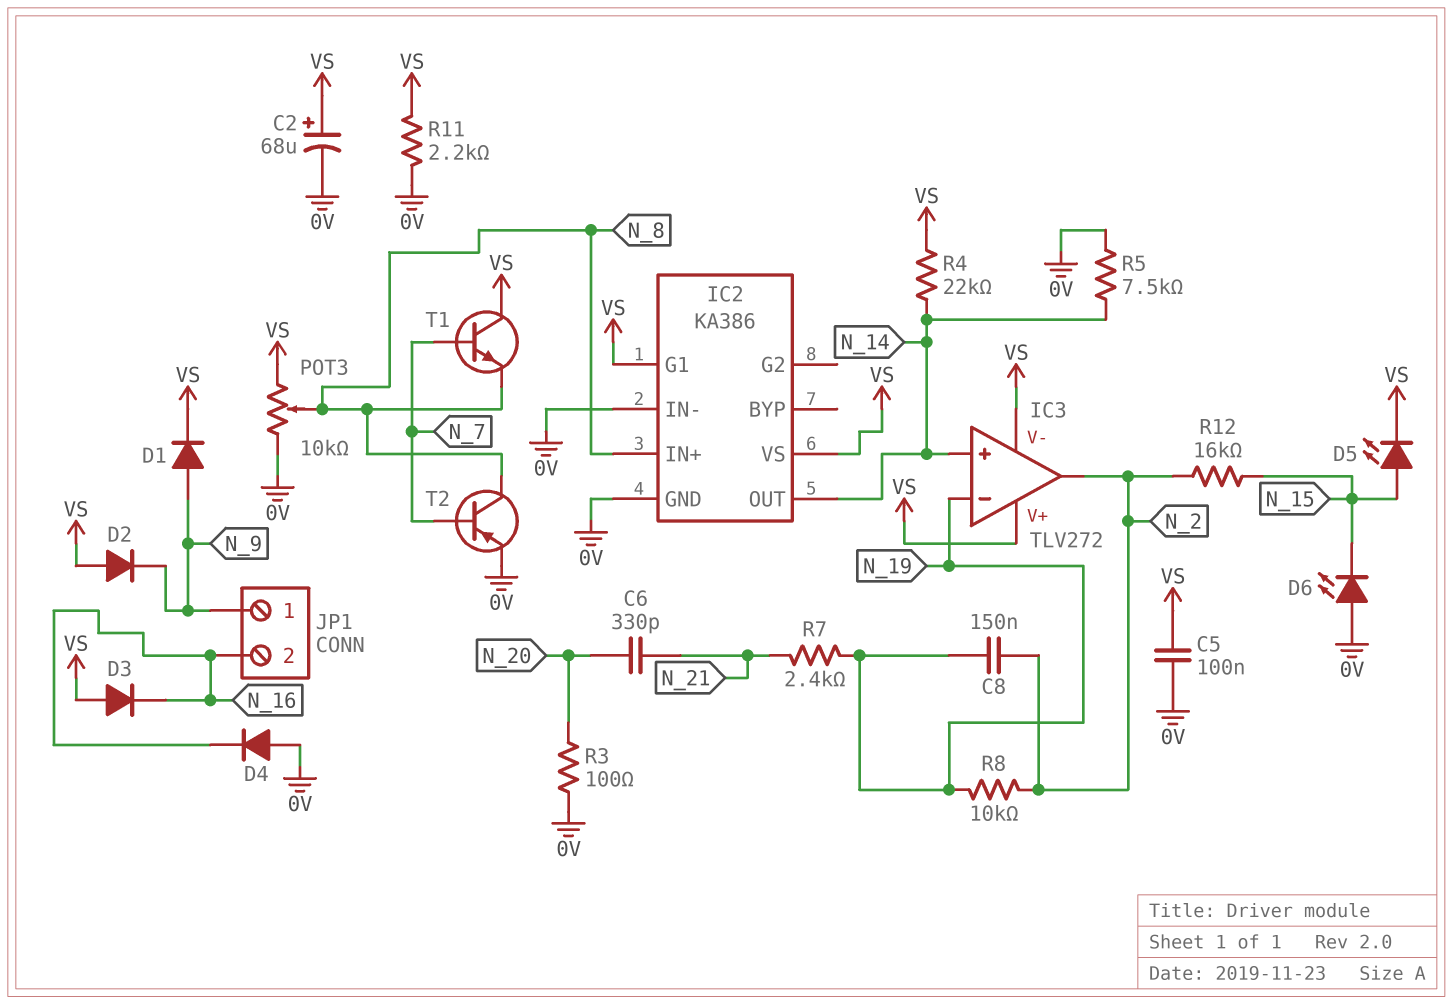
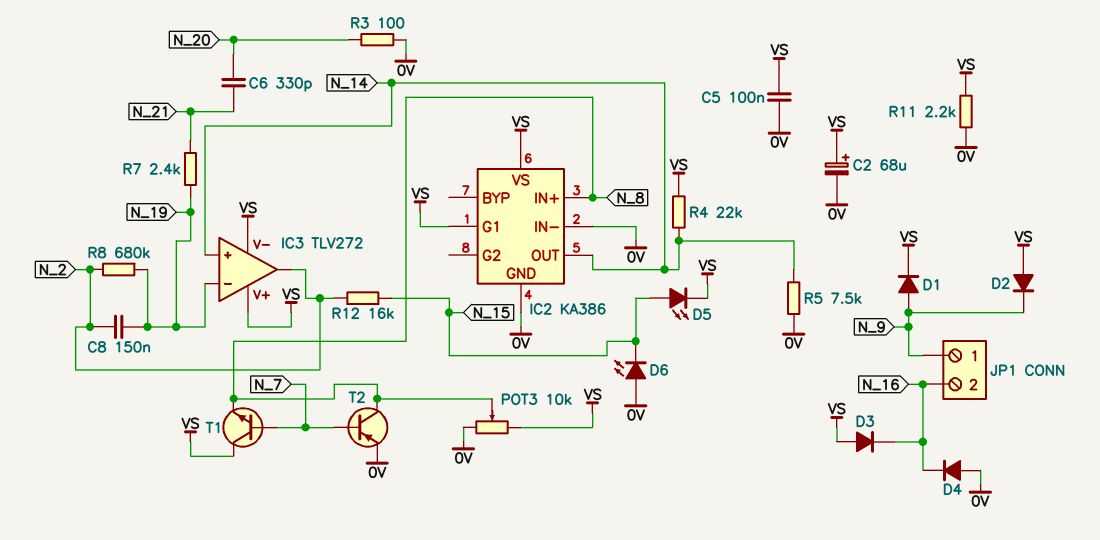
R8: 10k (N_2, N_19) -> 680k (N_2, N_19)

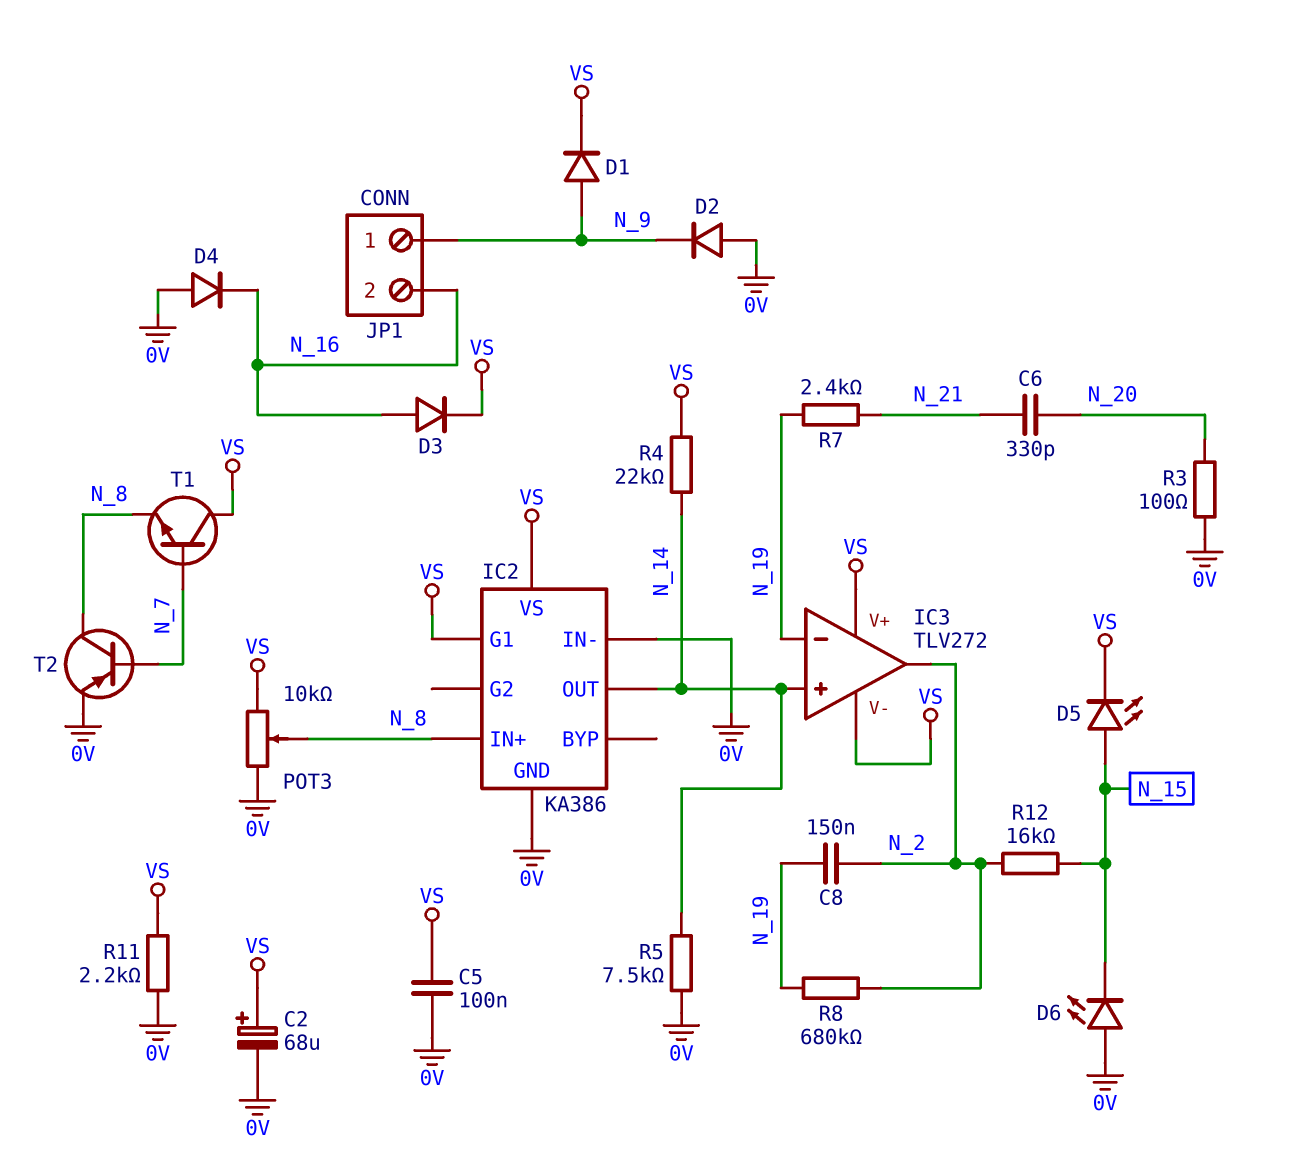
D2: diode (A VS, K N_9) -> diode (A 0V, K N_9)
D3: diode (A VS, K N_16) -> diode (A N_16, K VS)

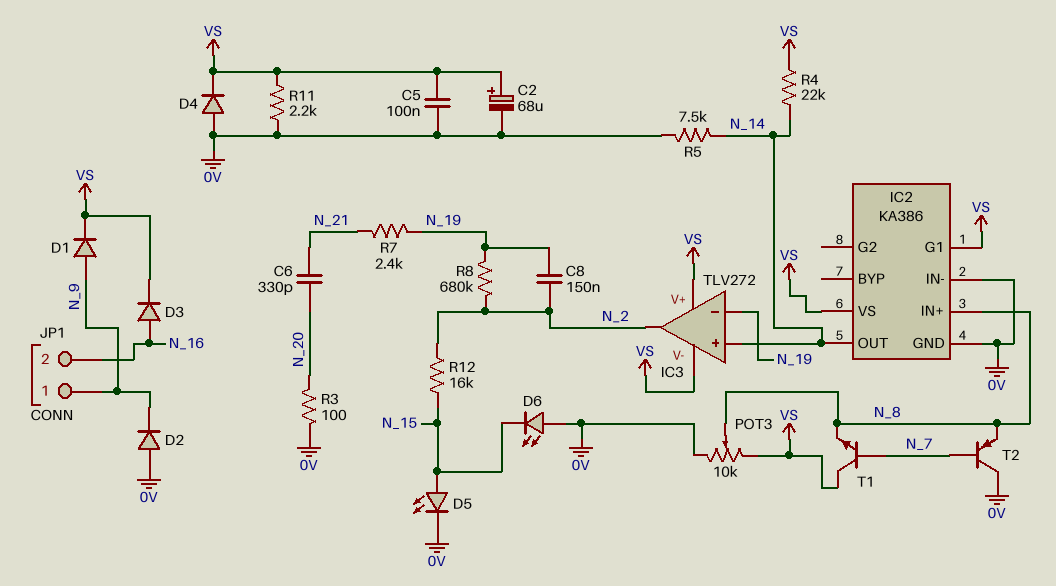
D4: diode (A 0V, K N_16) -> diode (A 0V, K VS)
D5: LED (A N_15, K VS) -> LED (A N_15, K 0V)
T2: PNP (B N_7, C N_8, E 0V) -> PNP (B N_7, C 0V, E N_8)

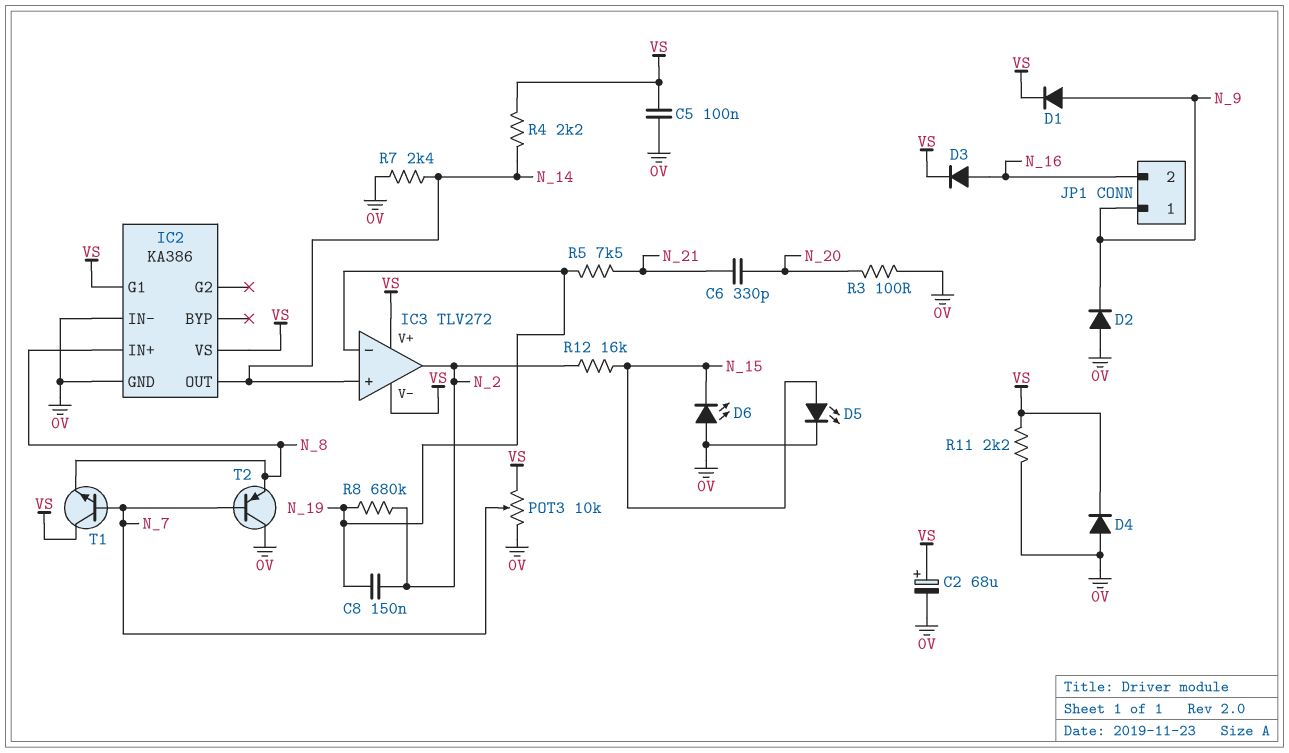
POT3: 10k (0V, VS, wiper N_8) -> 10k (0V, VS, wiper N_7)
R4: 22k (N_14, VS) -> 2.2k (N_14, VS)
R5: 7.5k (0V, N_14) -> 7.5k (N_19, N_21)
R7: 2.4k (N_19, N_21) -> 2.4k (0V, N_14)

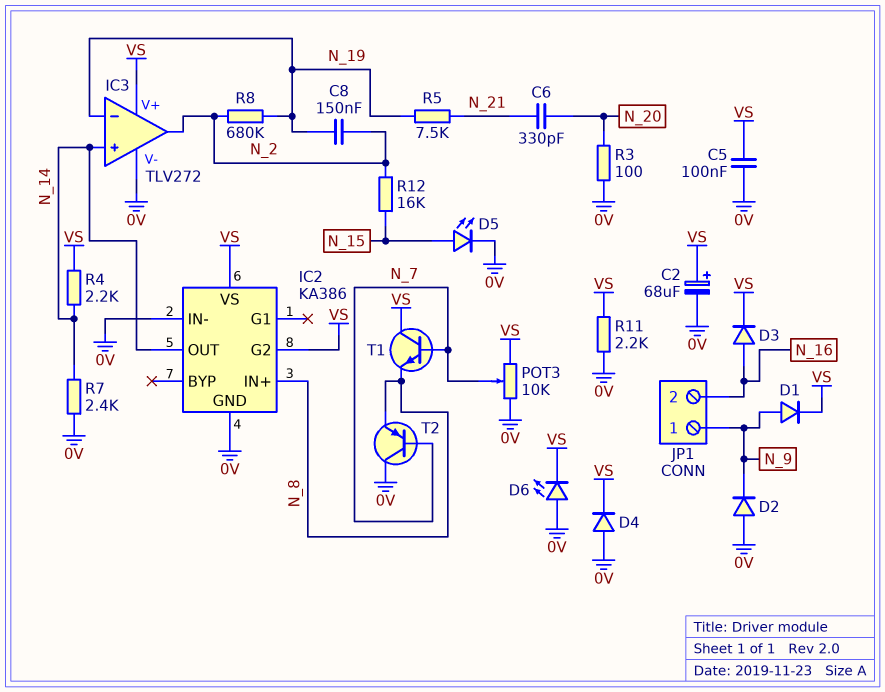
D6: LED (A 0V, K N_15) -> LED (A 0V, K VS)
IC2 pin G1: VS -> none
IC2 pin G2: none -> VS
IC3 pin V-: VS -> 0V

